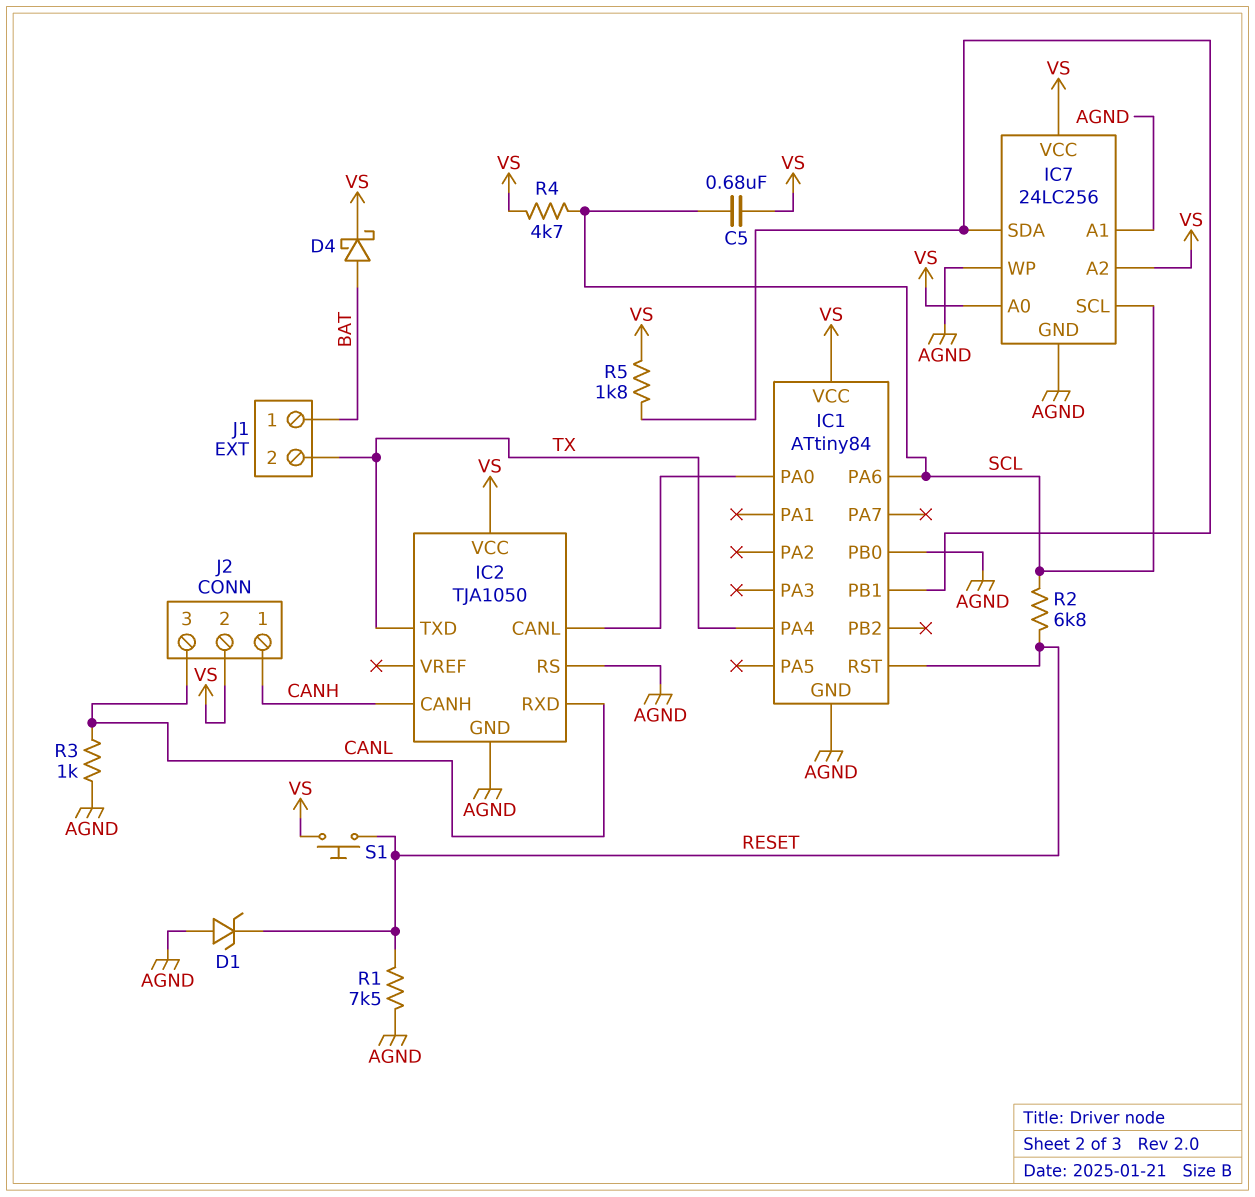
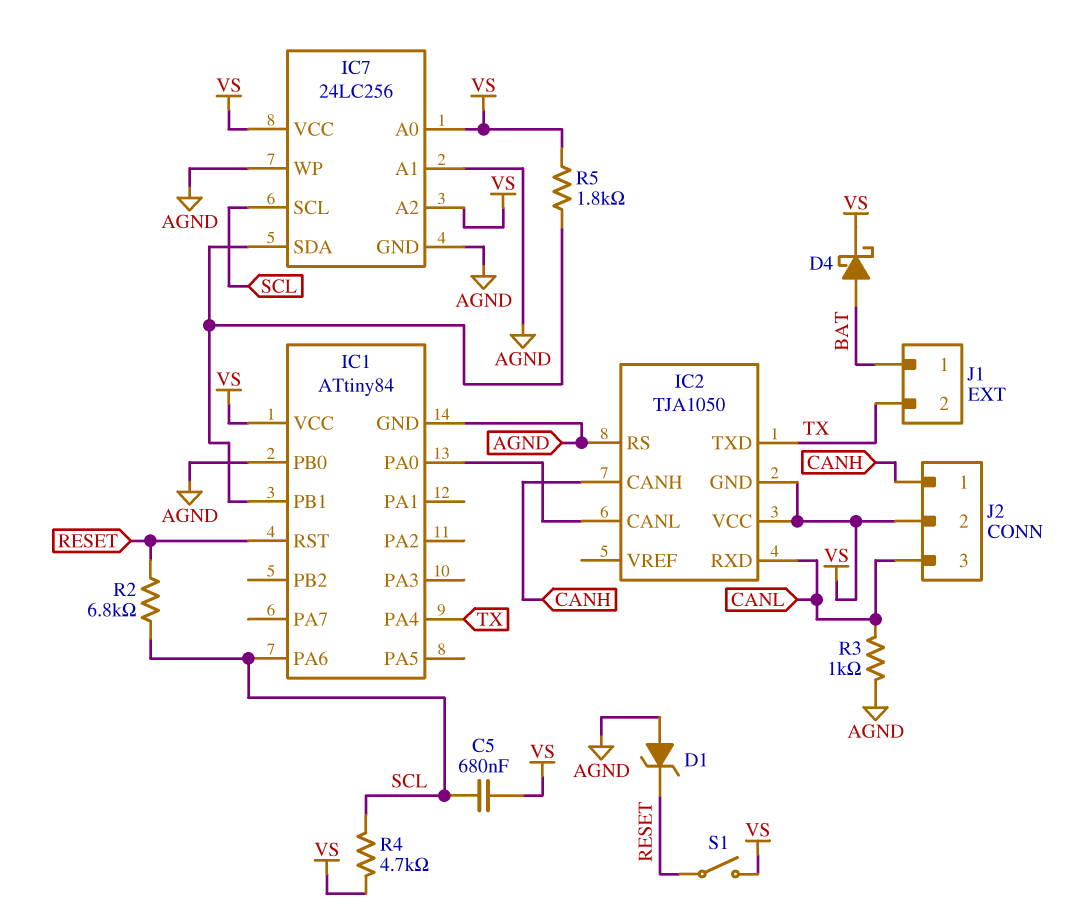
IC2 pin GND: AGND -> VS
R1: 7.5k (AGND, RESET) -> none
S1: button (RESET, VS) -> switch (RESET, VS)

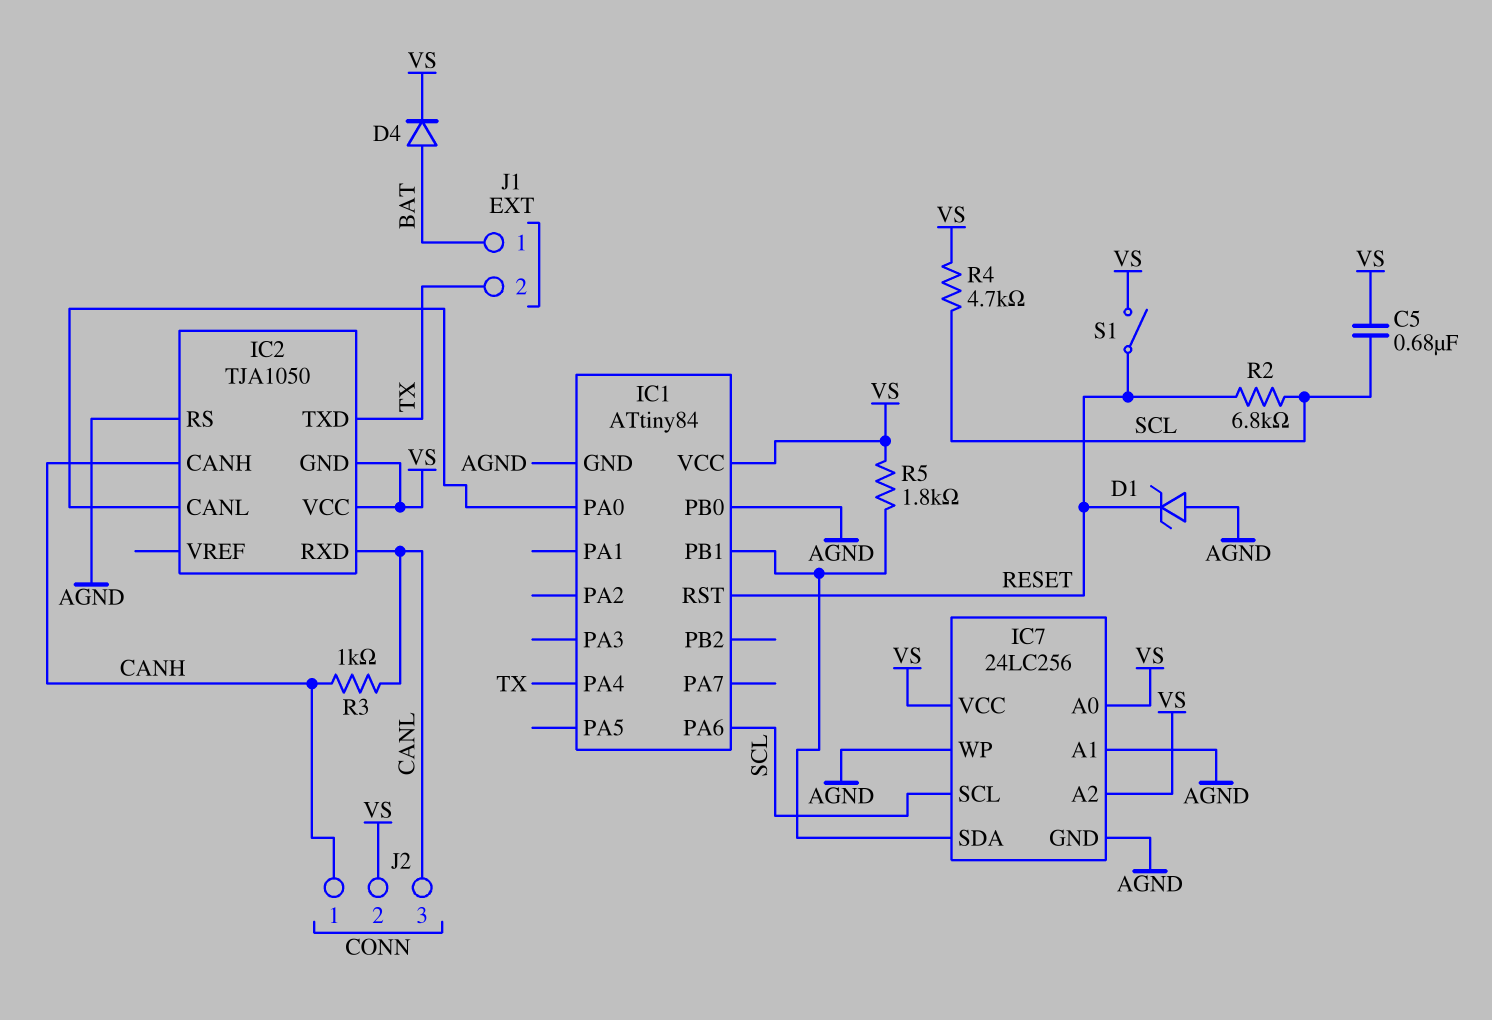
D4: schottky (A BAT, K VS) -> diode (A BAT, K VS)
R3: 1k (AGND, CANL) -> 1k (CANH, CANL)

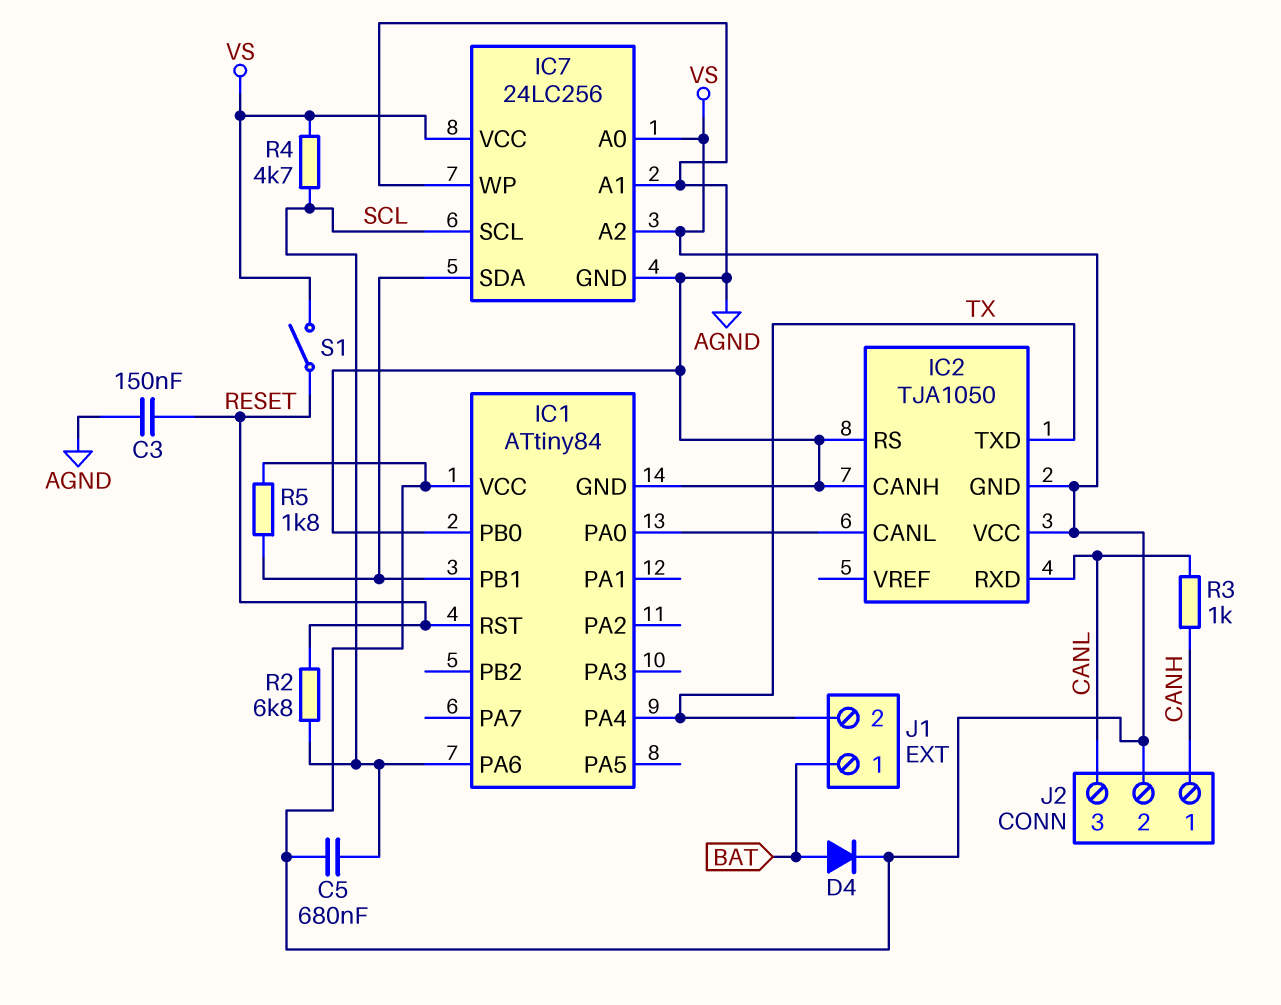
C3: none -> 150nF (AGND, RESET)
D1: zener (A AGND, K RESET) -> none
IC2 pin CANH: CANH -> AGND

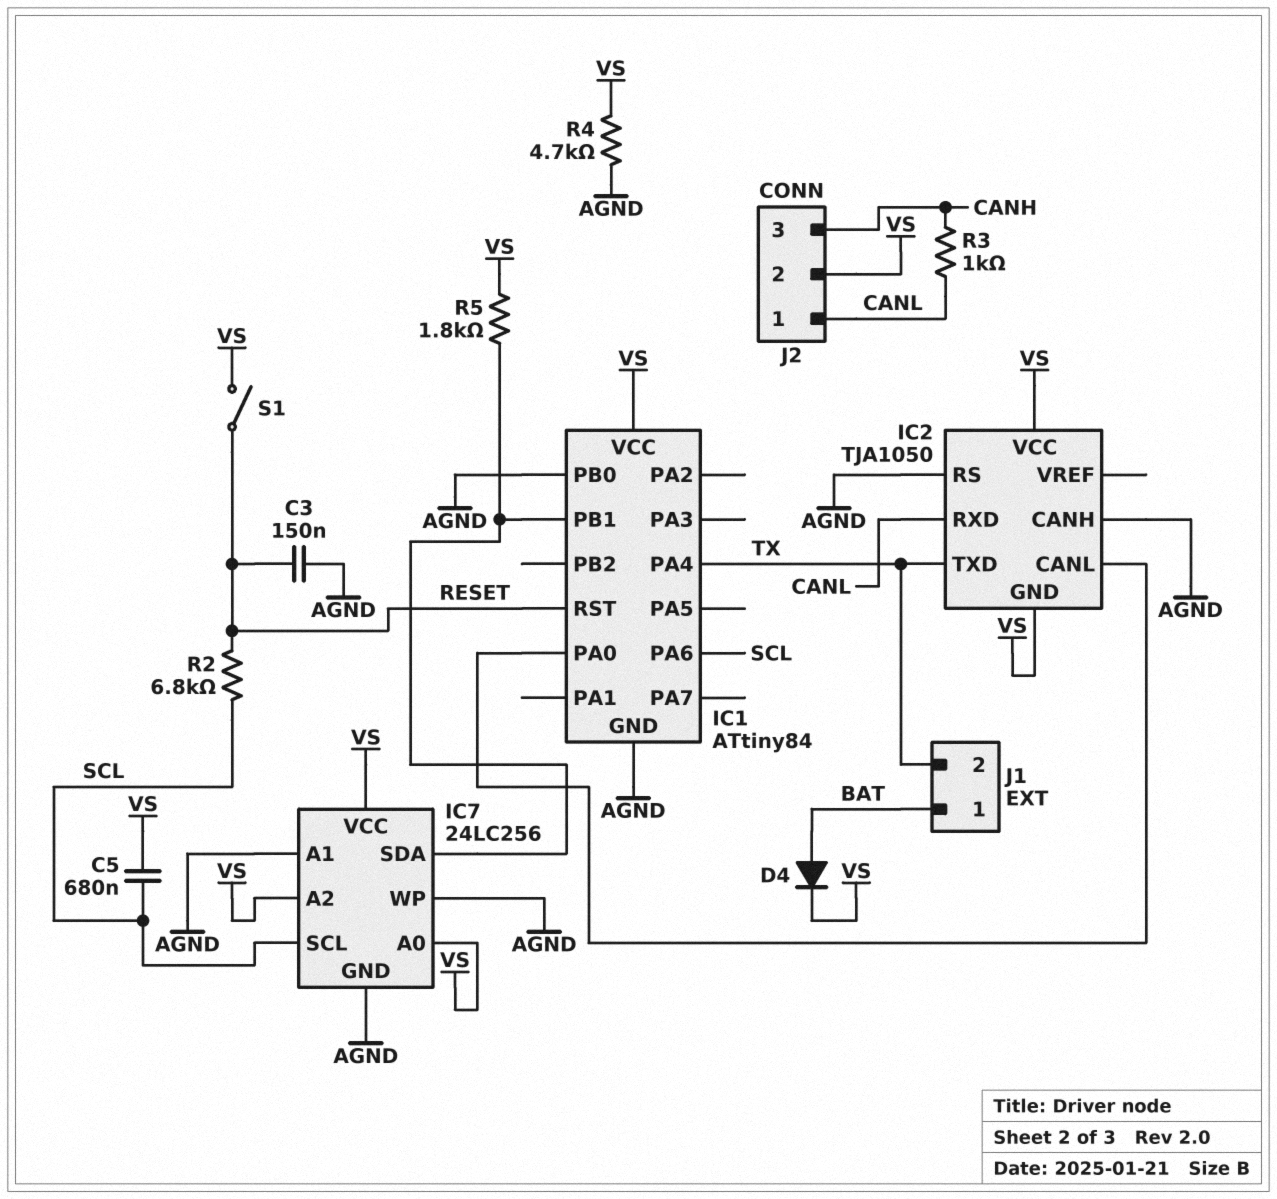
J2 pin 1: CANH -> CANL
J2 pin 3: CANL -> CANH
R4: 4.7k (SCL, VS) -> 4.7k (AGND, VS)

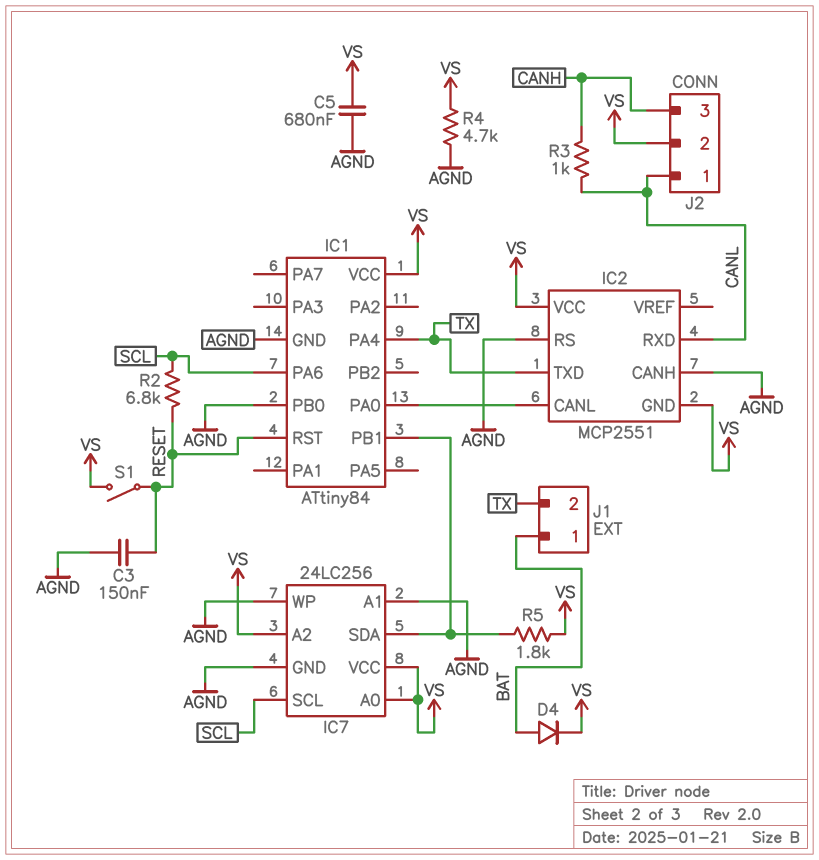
C5: 680nF (SCL, VS) -> 680nF (AGND, VS)
IC2: TJA1050 -> MCP2551

